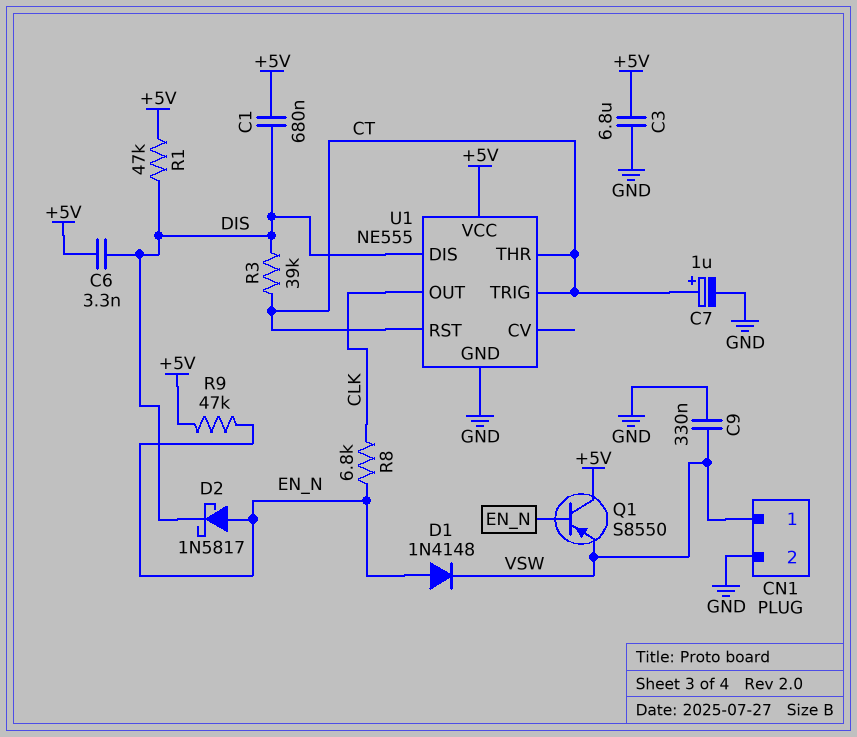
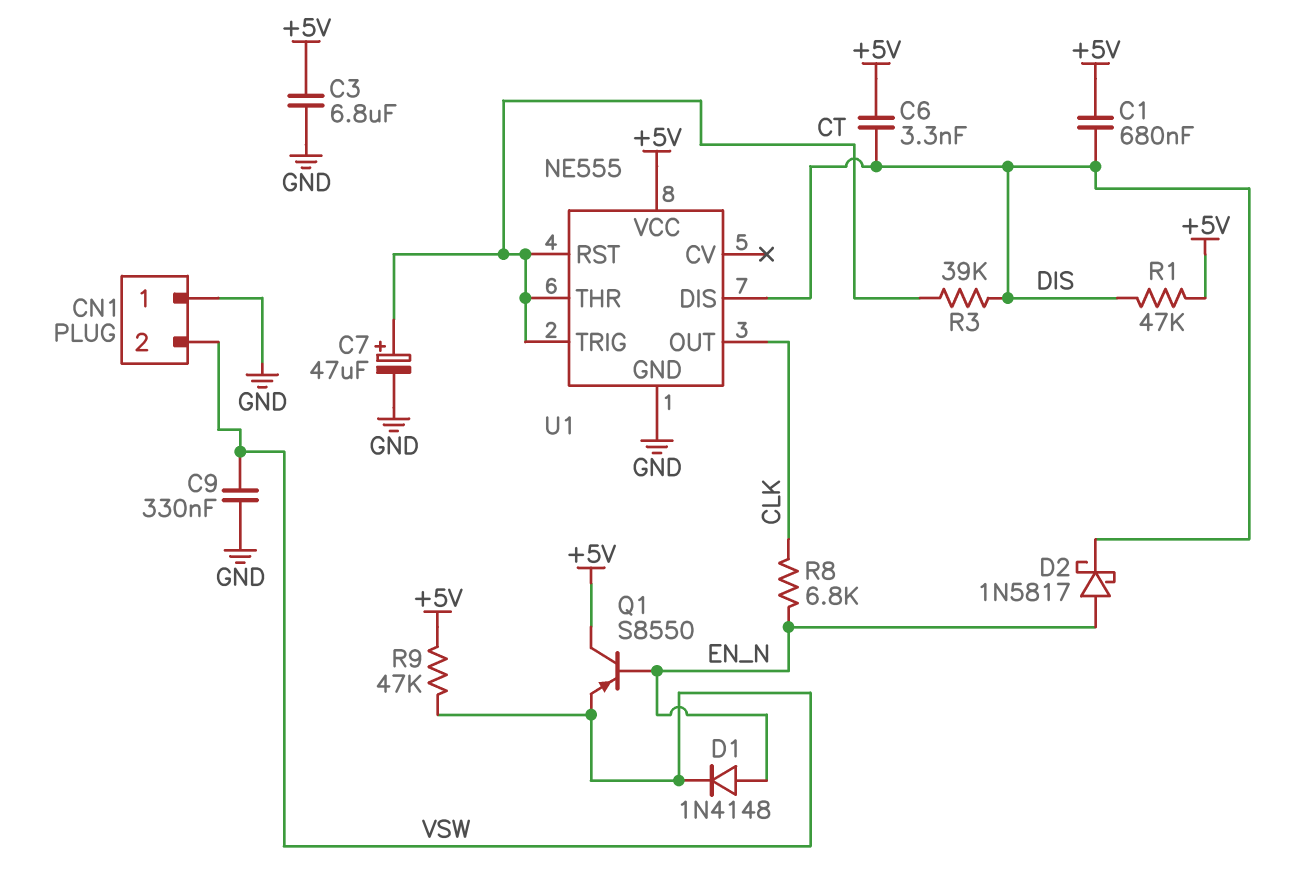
C7: 1uF (plus CT, minus GND) -> 47uF (plus CT, minus GND)
CN1 pin 1: VSW -> GND
CN1 pin 2: GND -> VSW
R9: 47k (+5V, EN_N) -> 47k (+5V, VSW)

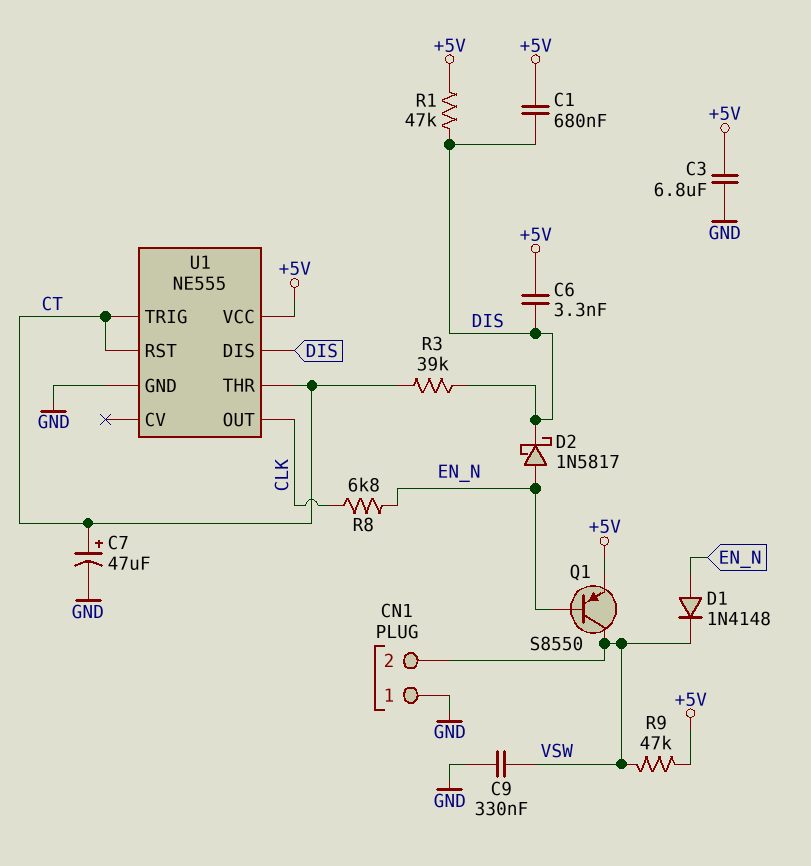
Q1: PNP S8550 (B EN_N, C +5V, E VSW) -> PNP S8550 (B EN_N, C VSW, E +5V)

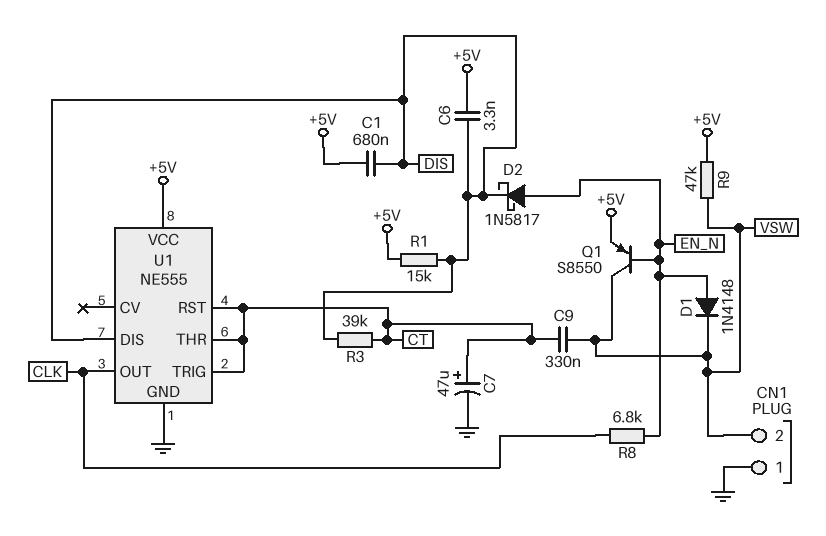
C3: 6.8uF (+5V, GND) -> none
C9: 330nF (GND, VSW) -> 330nF (CT, VSW)
R1: 47k (+5V, DIS) -> 15k (+5V, DIS)

